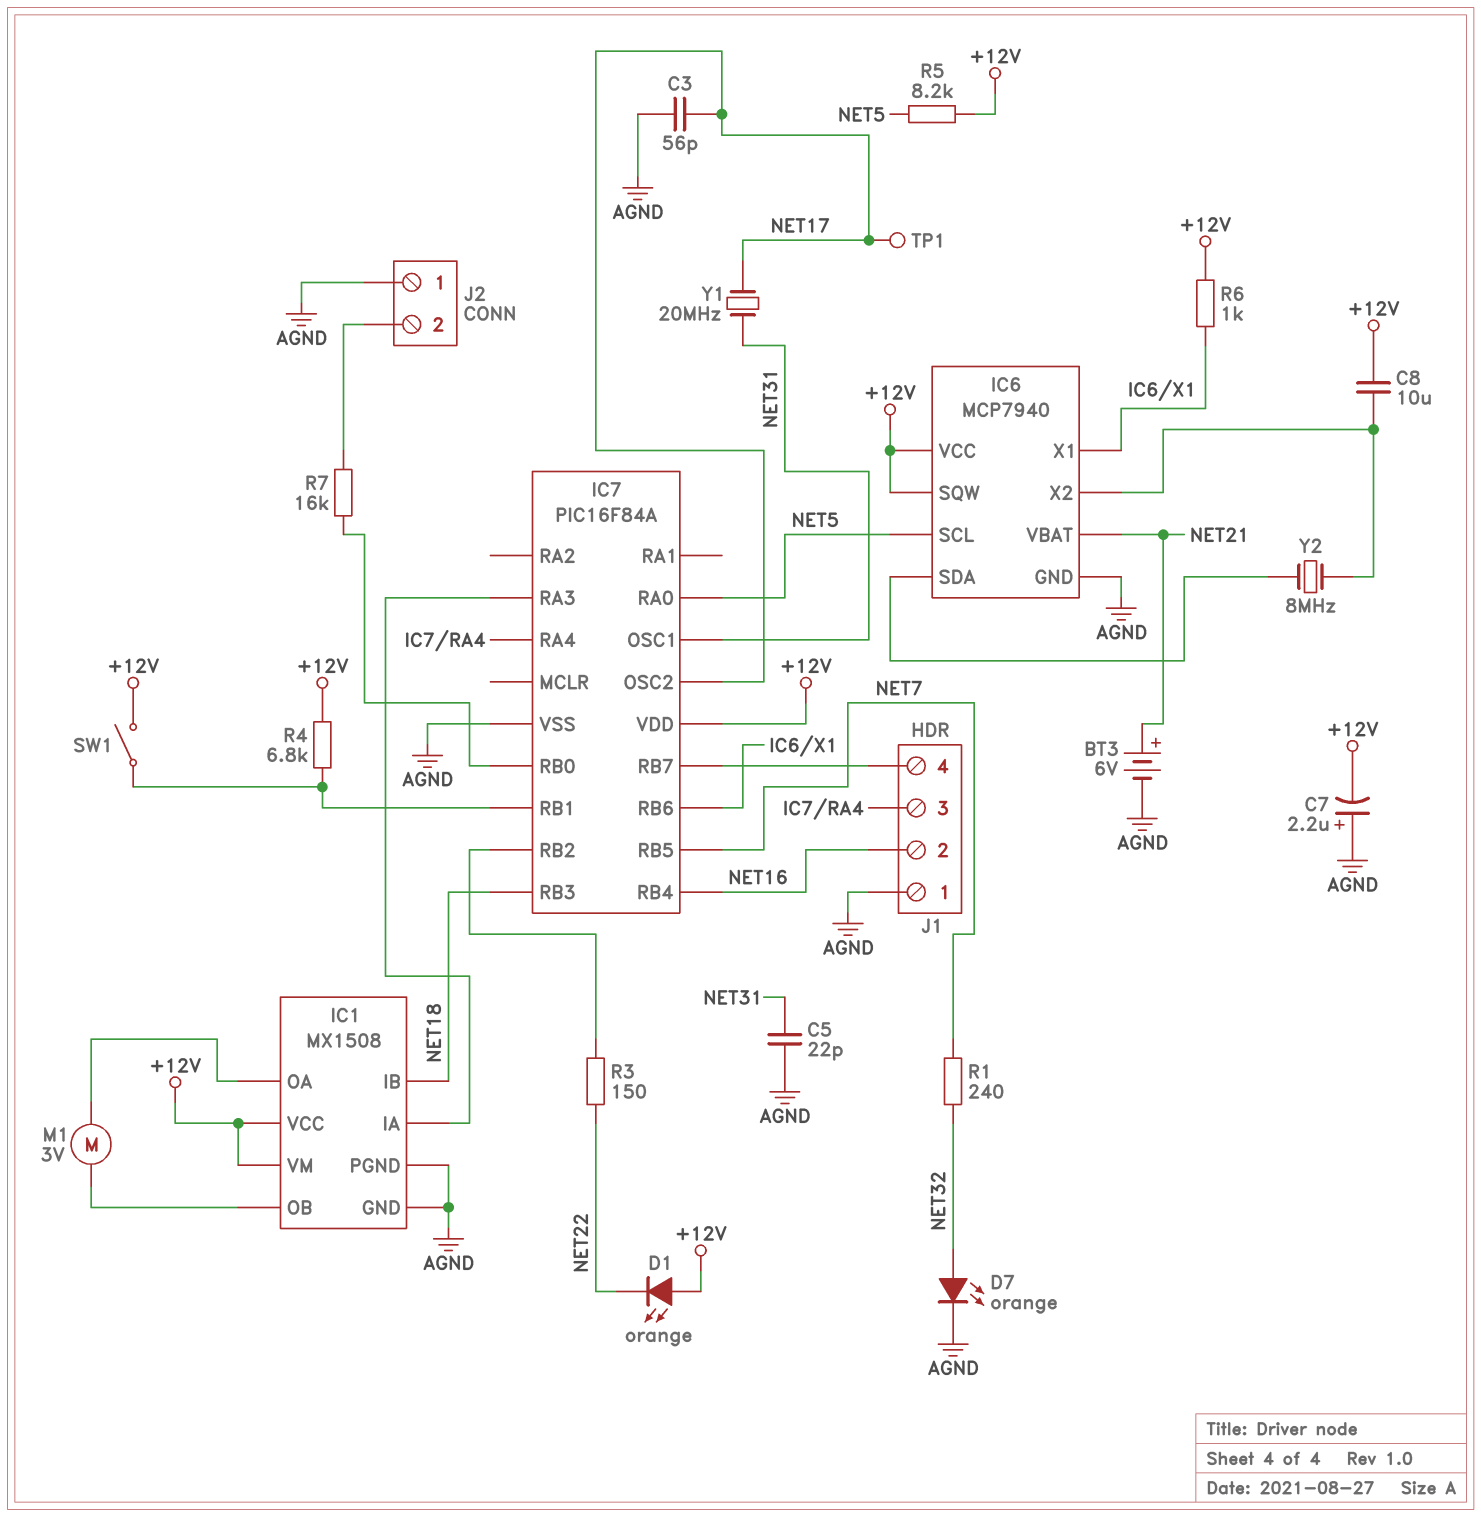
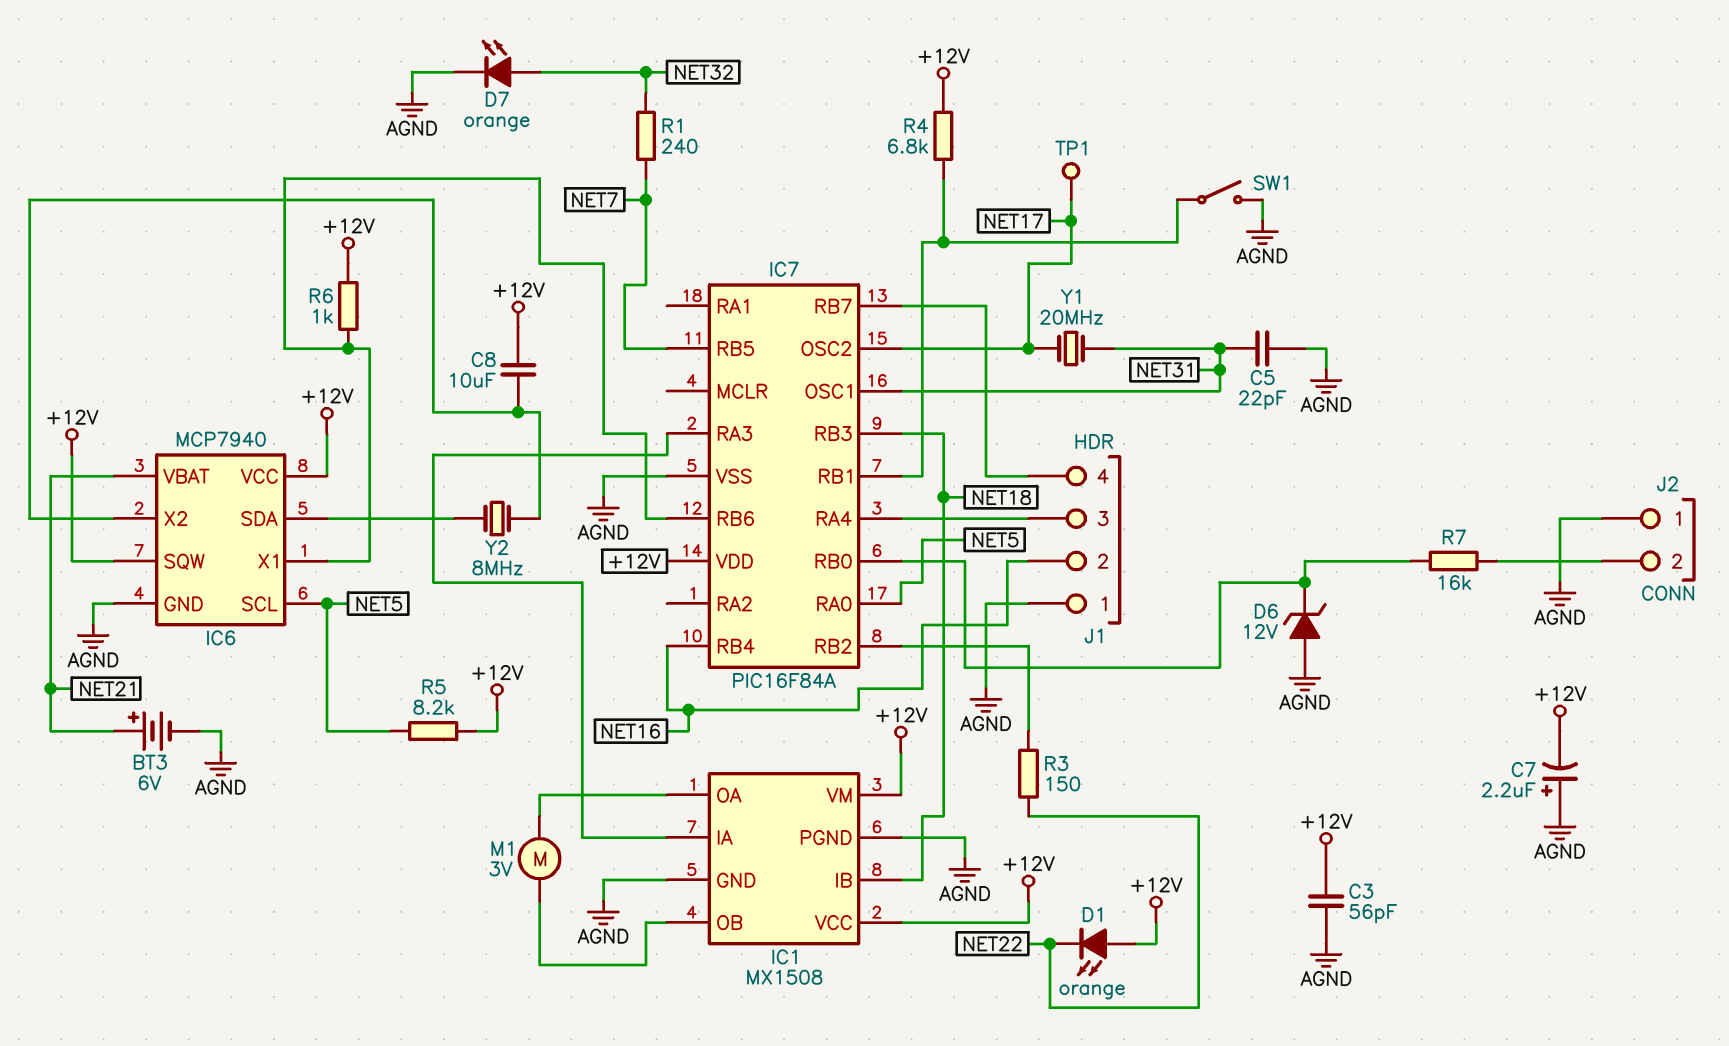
C3: 56pF (AGND, NET17) -> 56pF (+12V, AGND)
D6: none -> zener 12V (A AGND, K IC7/RB0)
SW1: switch (+12V, IC7/RB1) -> switch (AGND, IC7/RB1)

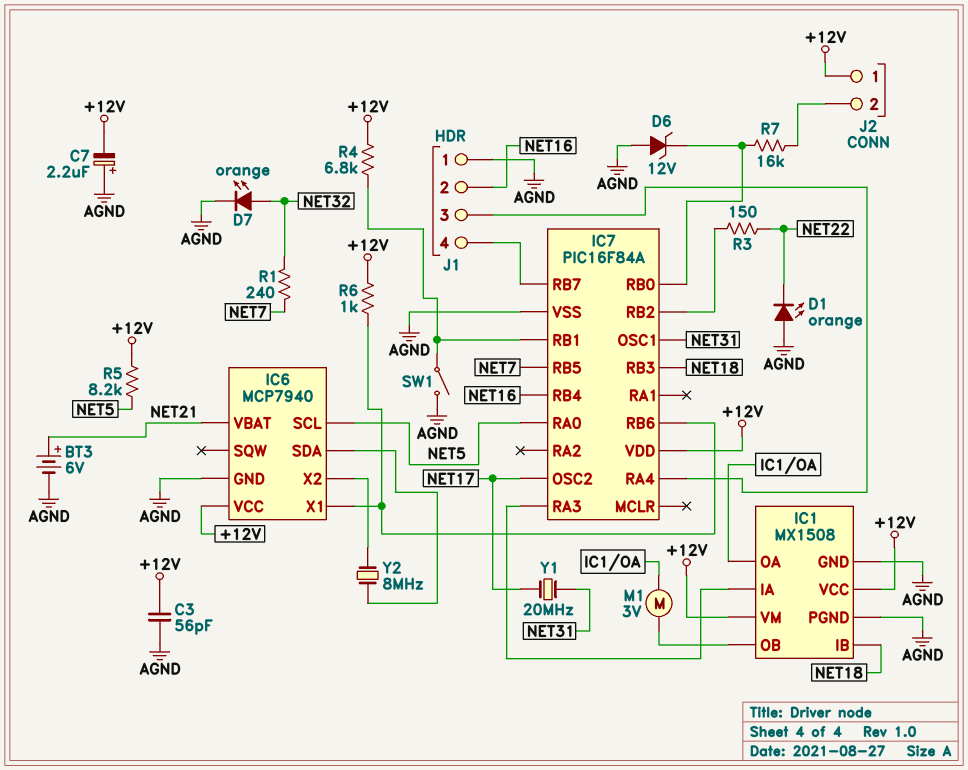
C5: 22pF (AGND, NET31) -> none
C8: 10uF (+12V, IC6/X2) -> none
D1: LED orange (A +12V, K NET22) -> LED orange (A AGND, K NET22)
IC6 pin SQW: +12V -> none
J2 pin 1: AGND -> +12V
TP1: test point (NET17) -> none

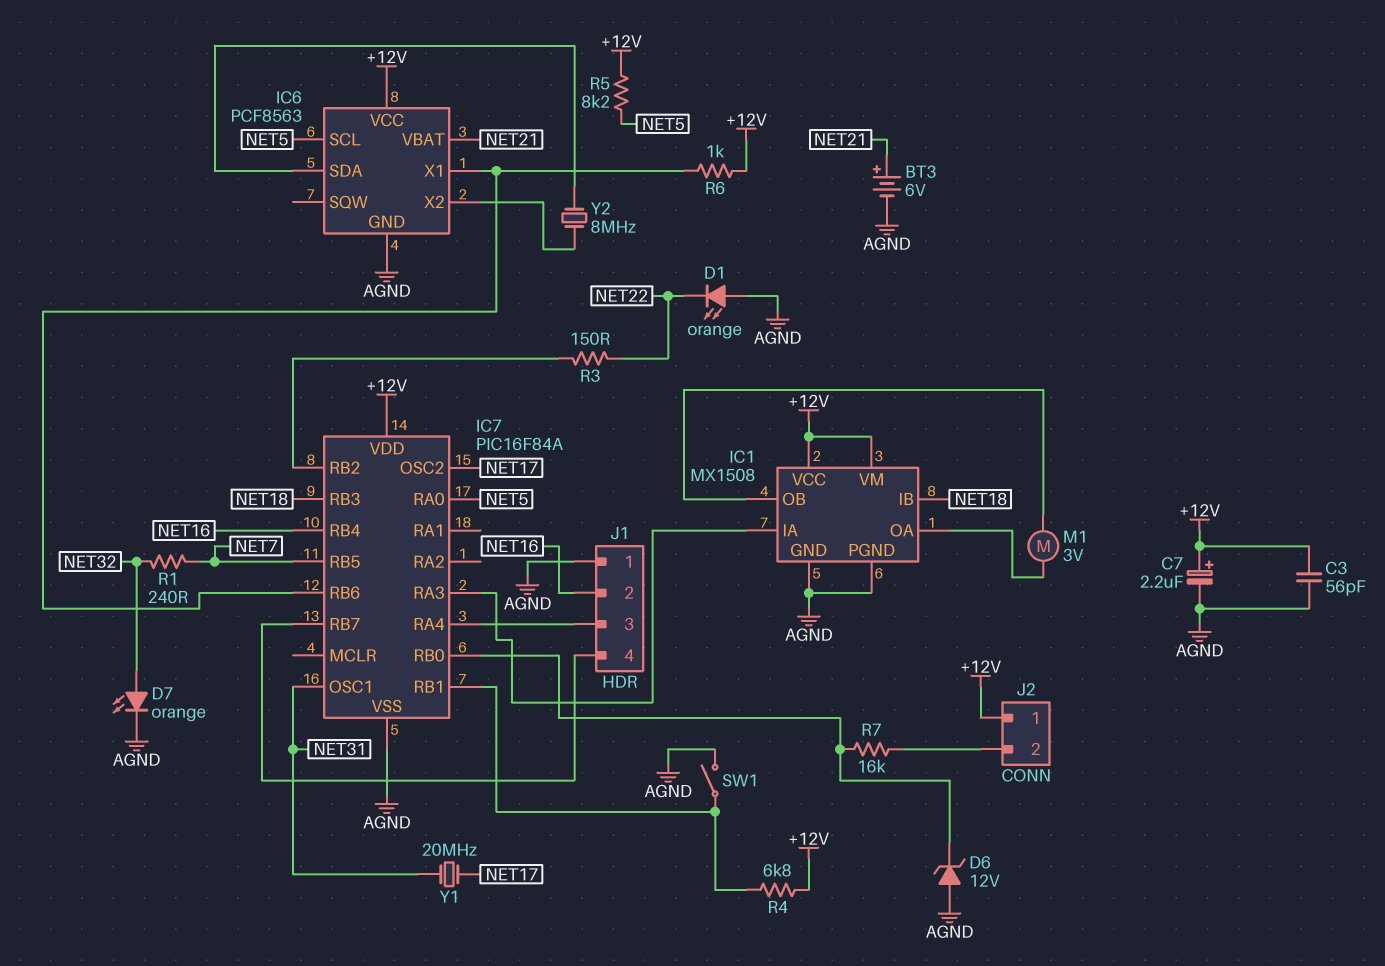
C7: 2.2uF (plus AGND, minus +12V) -> 2.2uF (plus +12V, minus AGND)
IC6: MCP7940 -> PCF8563

